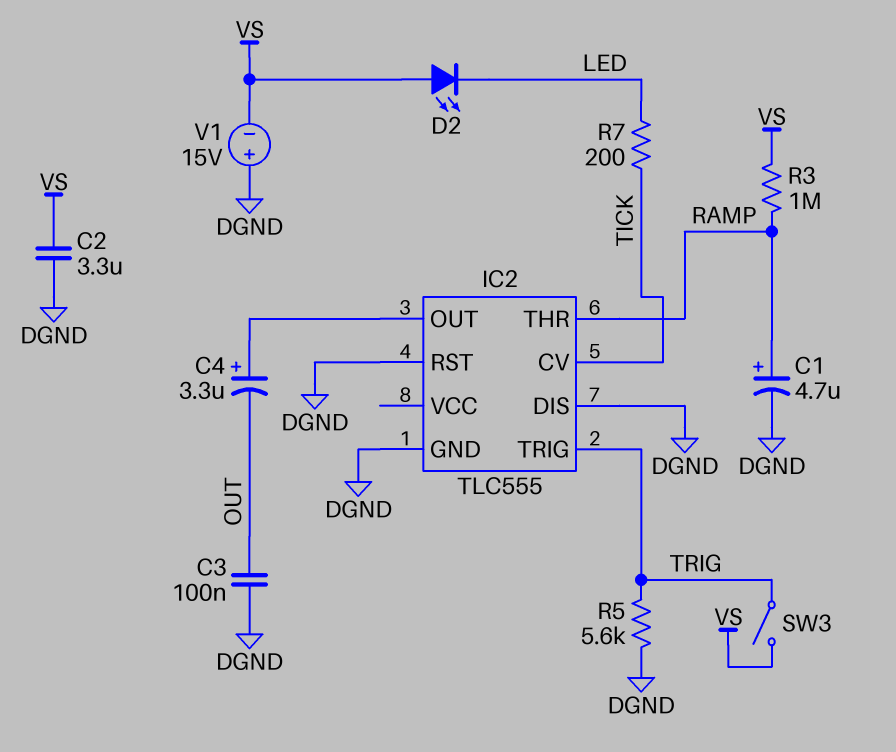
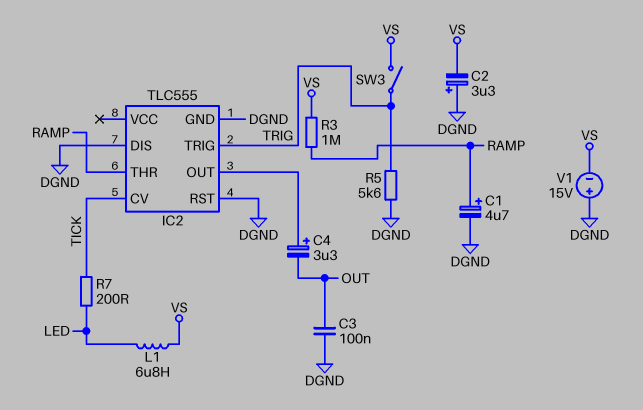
C2: 3.3uF (DGND, VS) -> 3.3uF (plus DGND, minus VS)
D2: LED (A VS, K LED) -> none
L1: none -> 6.8uH (LED, VS)

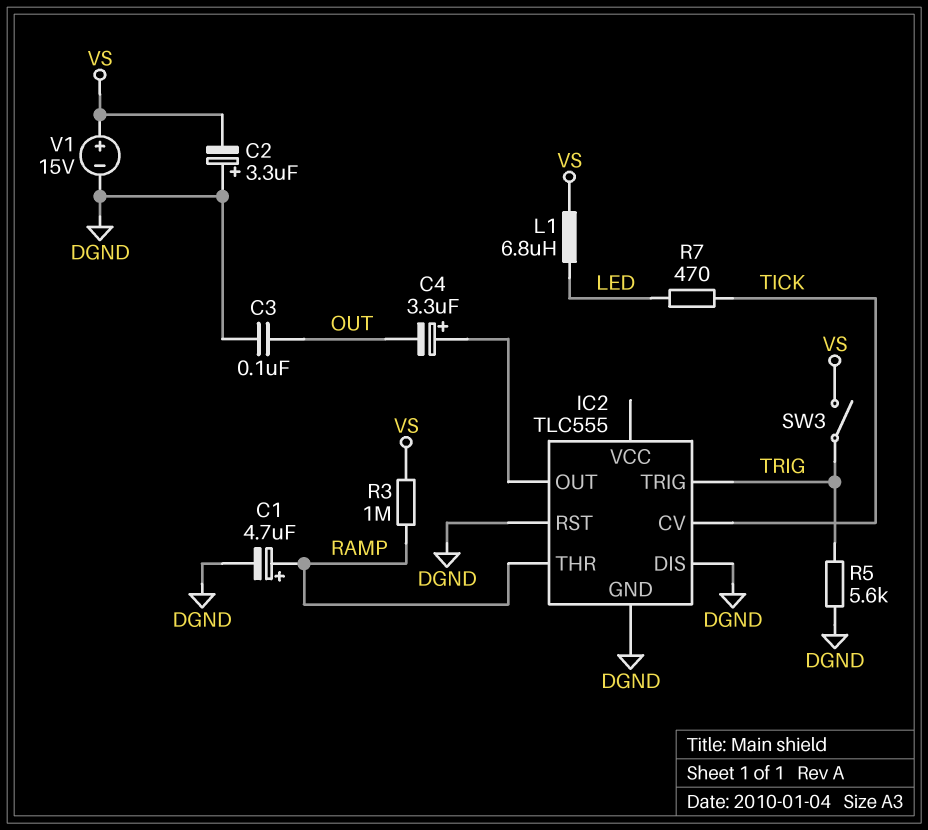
R7: 200 (LED, TICK) -> 470 (LED, TICK)
V1: 15V (plus DGND, minus VS) -> 15V (plus VS, minus DGND)

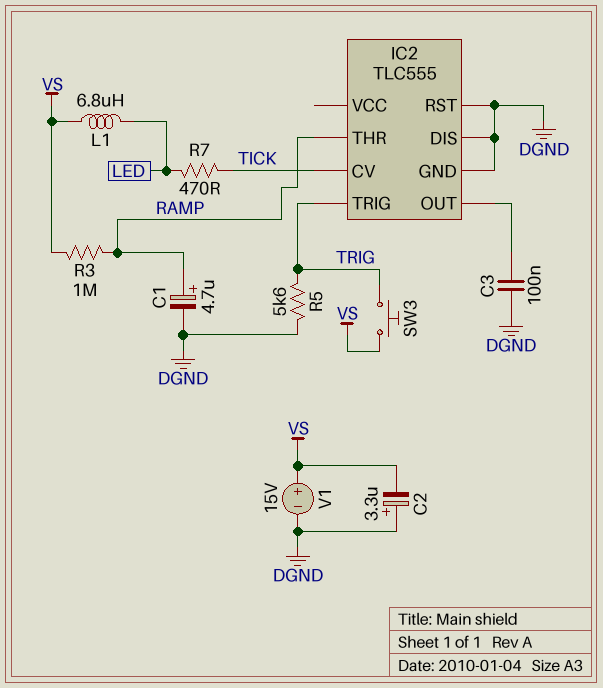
C3: 100nF (DGND, OUT) -> 100nF (DGND, IC2/OUT)
C4: 3.3uF (plus IC2/OUT, minus OUT) -> none
SW3: switch (TRIG, VS) -> button (TRIG, VS)

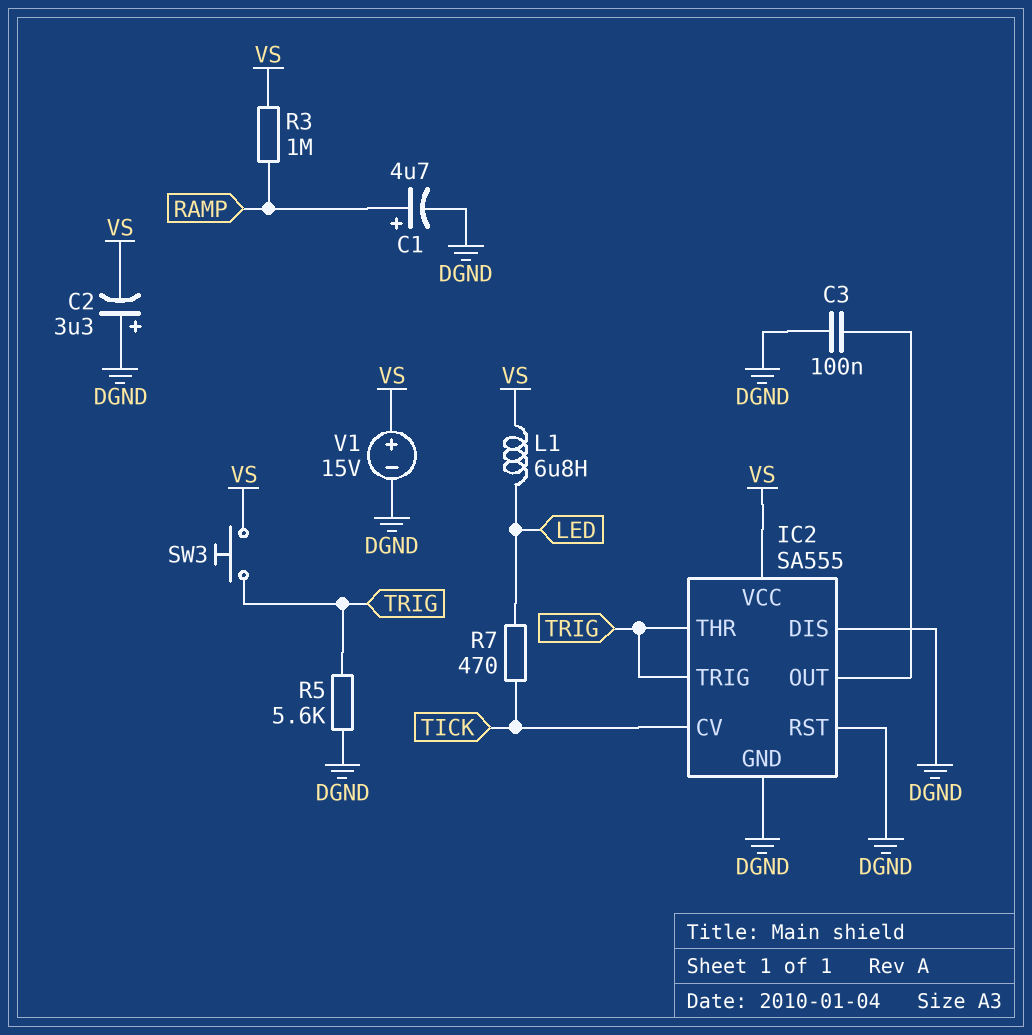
IC2: TLC555 -> SA555
IC2 pin THR: RAMP -> TRIG
IC2 pin VCC: none -> VS

